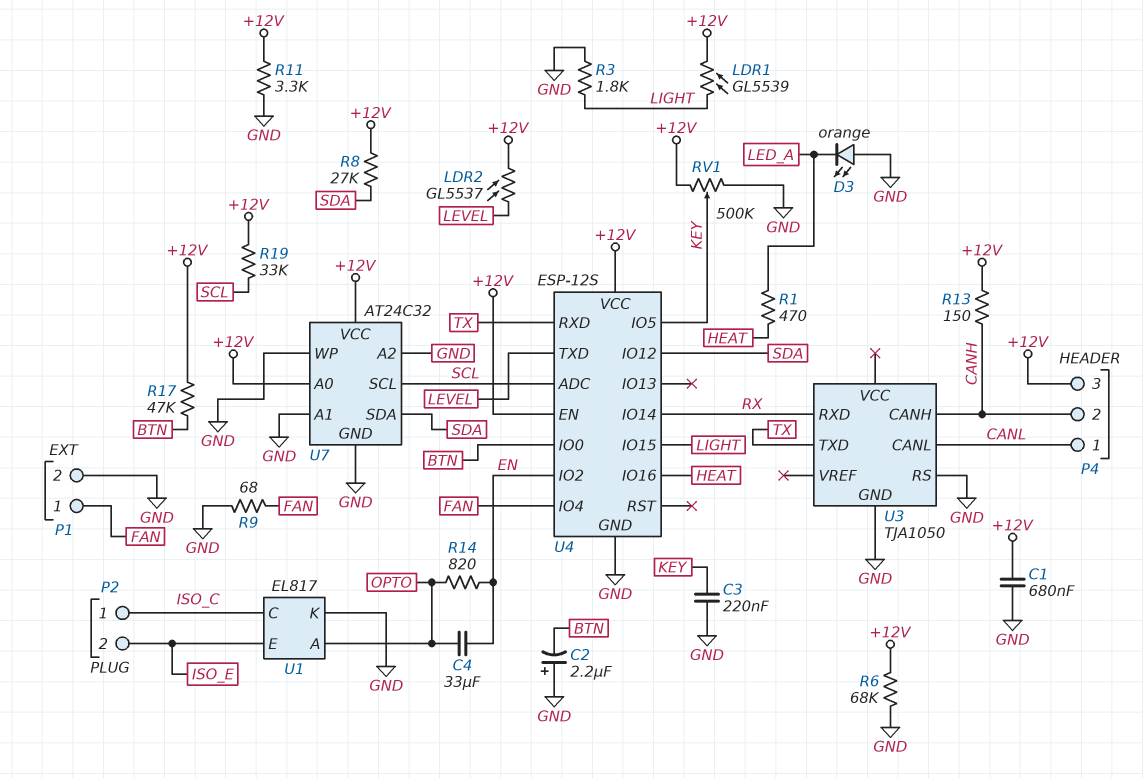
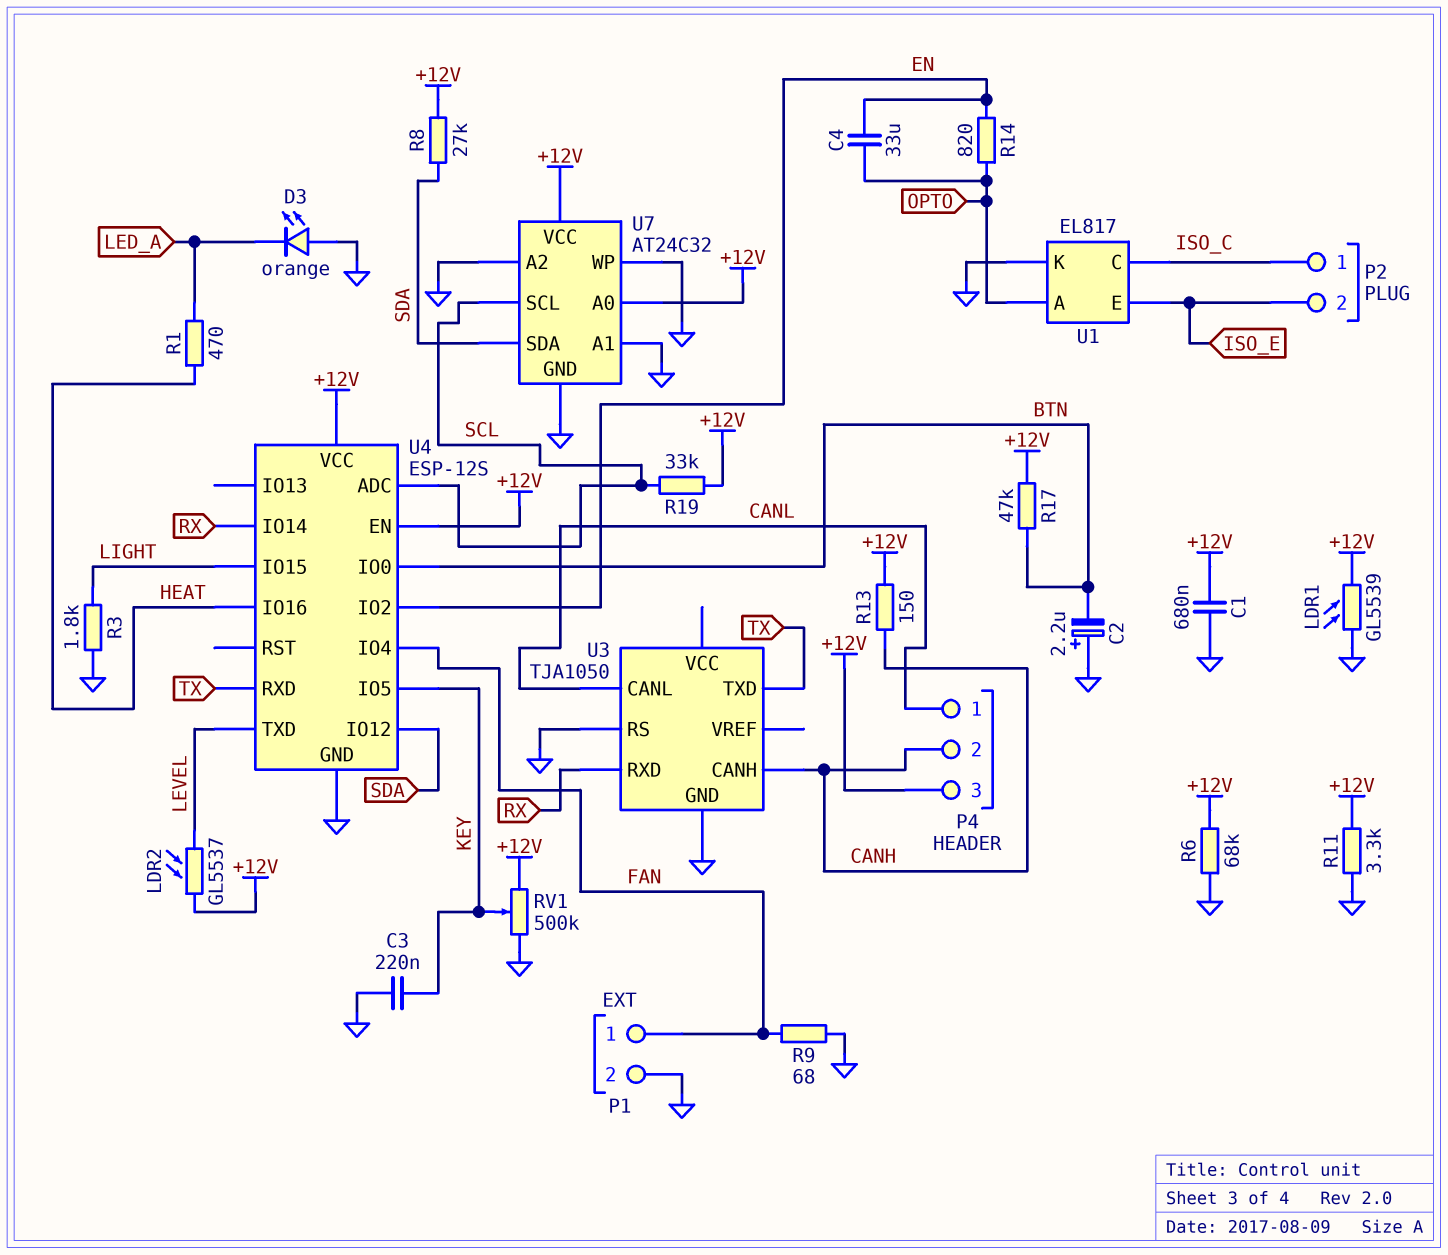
LDR1: GL5539 (+12V, LIGHT) -> GL5539 (+12V, GND)

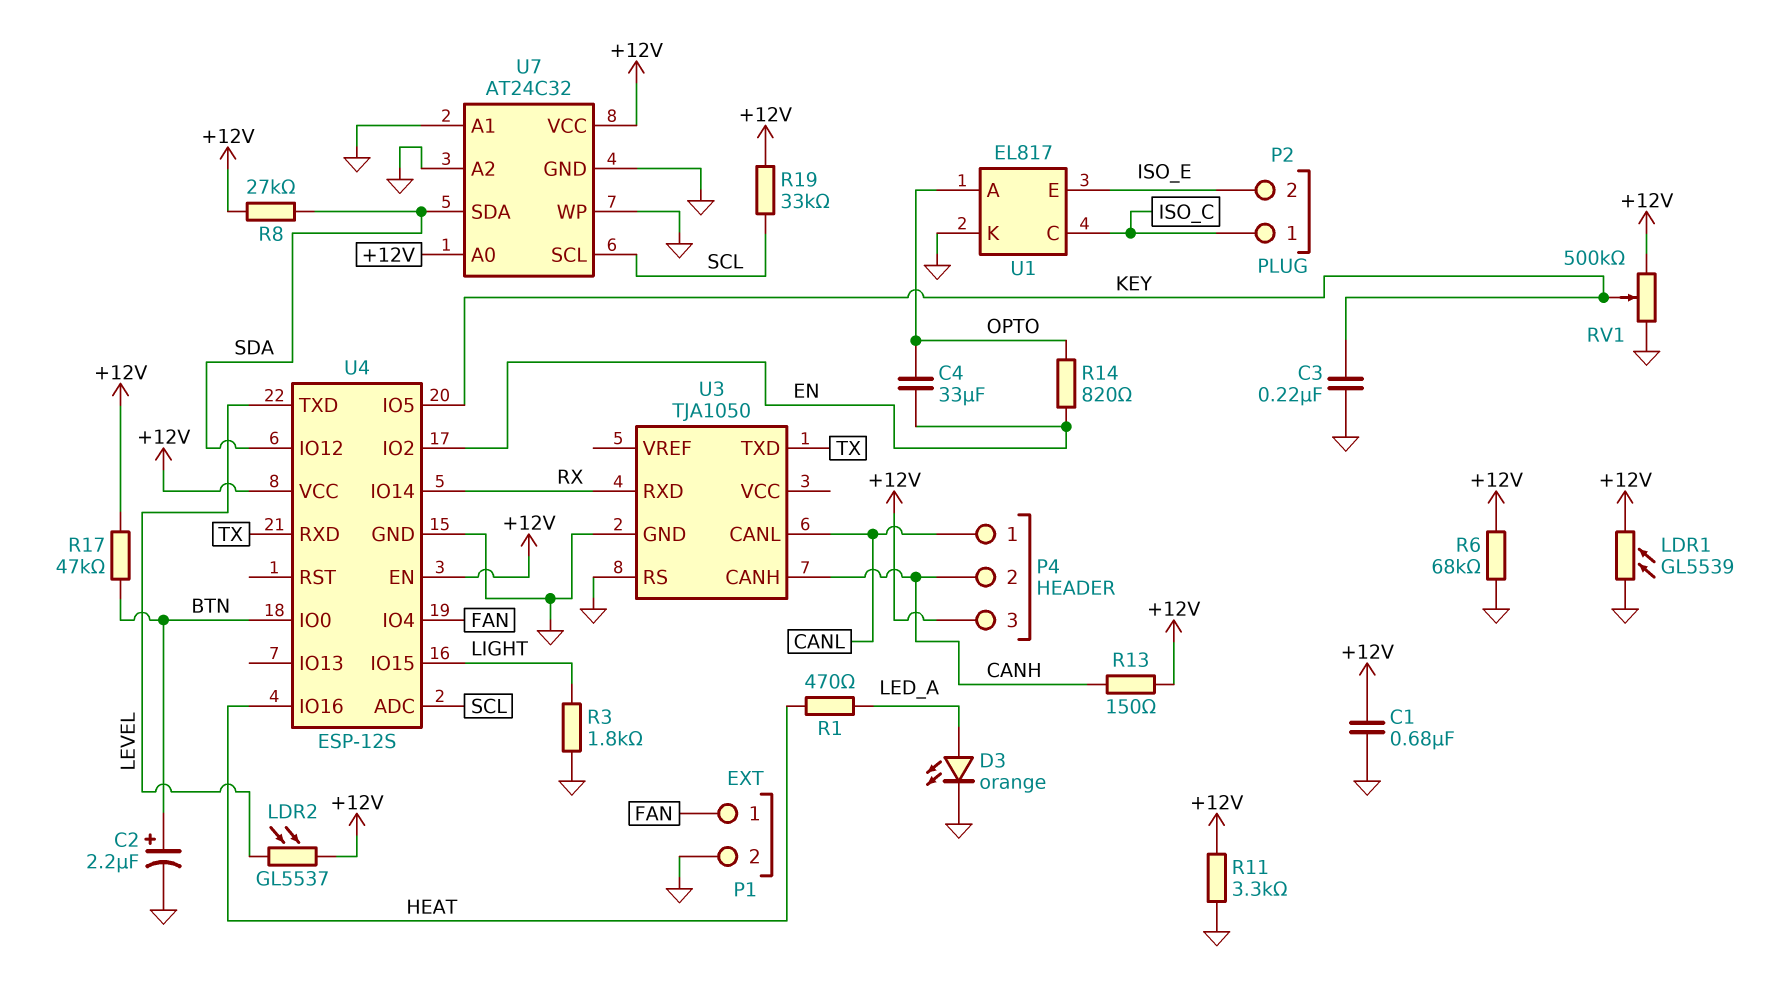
C2: 2.2uF (plus GND, minus BTN) -> 2.2uF (plus BTN, minus GND)
D3: LED orange (A GND, K LED_A) -> LED orange (A LED_A, K GND)
R9: 68 (FAN, GND) -> none

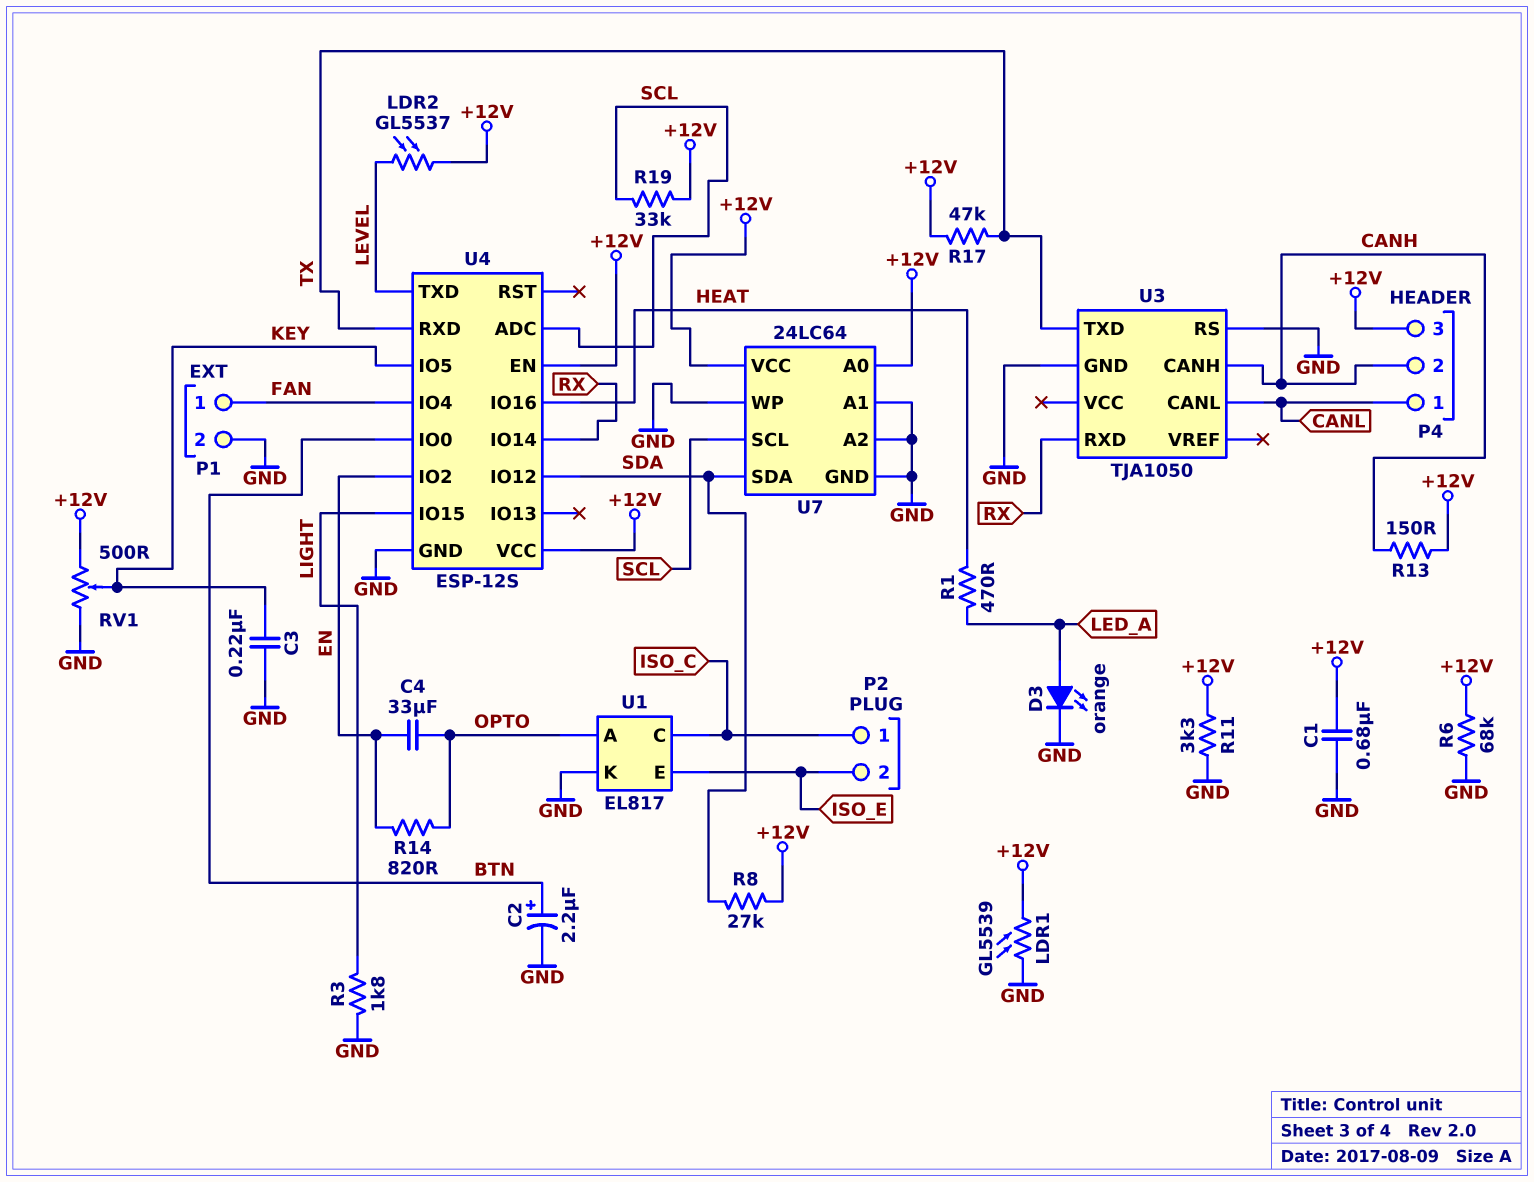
R17: 47k (+12V, BTN) -> 47k (+12V, TX)
RV1: 500k (+12V, GND, wiper KEY) -> 500 (+12V, GND, wiper KEY)
U7: AT24C32 -> 24LC64

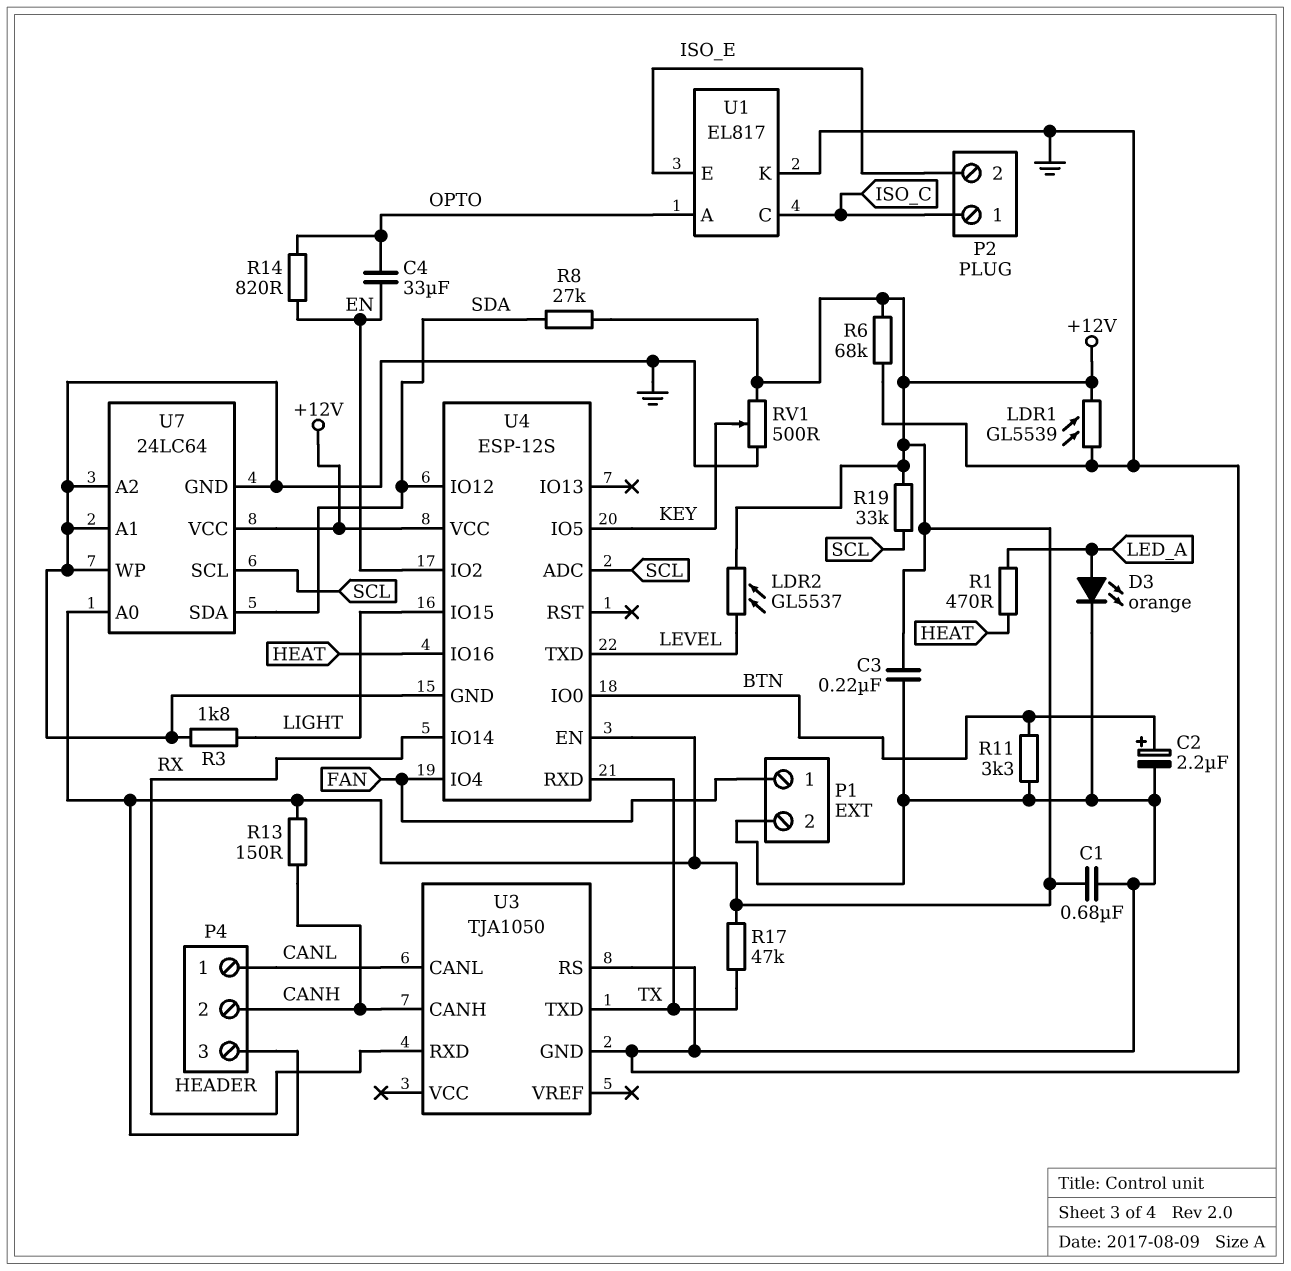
C3: 220nF (GND, KEY) -> 220nF (+12V, GND)
R11: 3.3k (+12V, GND) -> 3.3k (BTN, GND)

